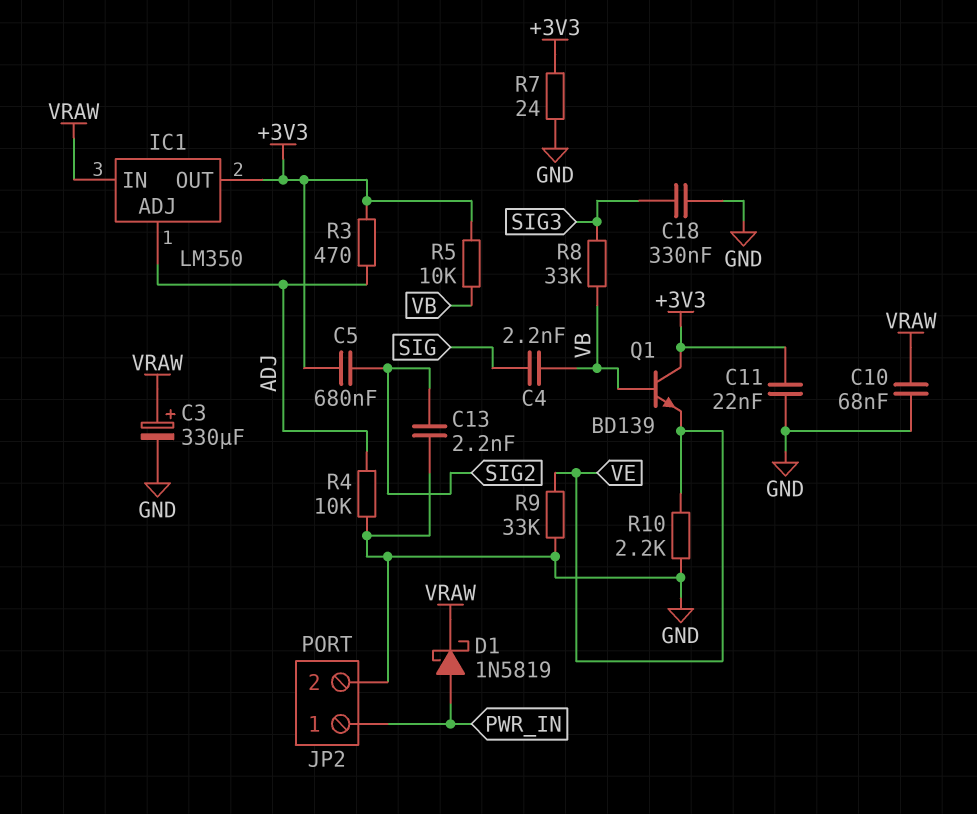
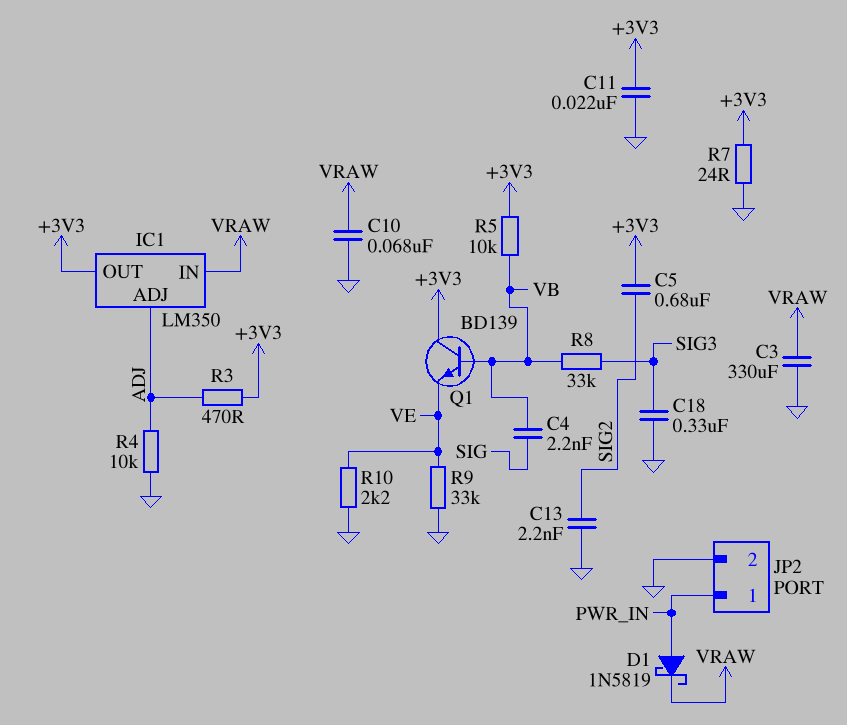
C3: 330uF (plus VRAW, minus GND) -> 330uF (GND, VRAW)

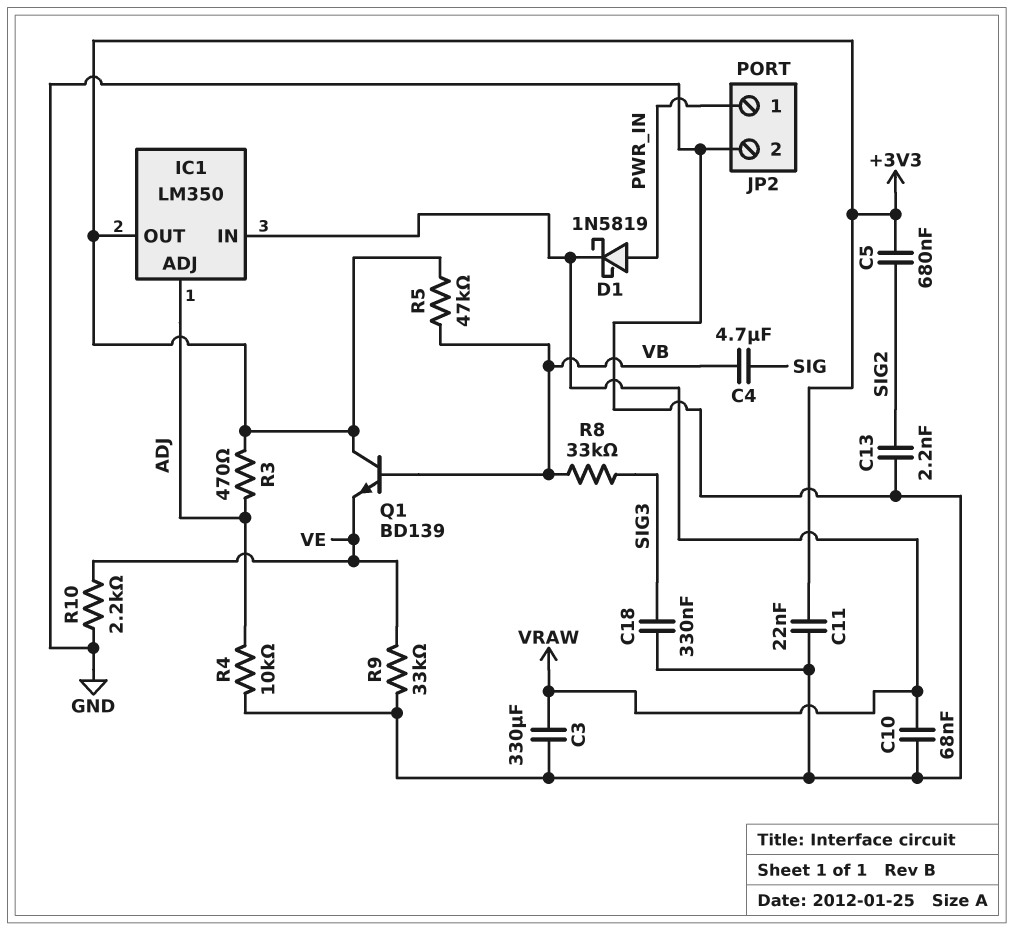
C4: 2.2nF (SIG, VB) -> 4.7uF (SIG, VB)
R5: 10k (+3V3, VB) -> 47k (+3V3, VB)
R7: 24 (+3V3, GND) -> none

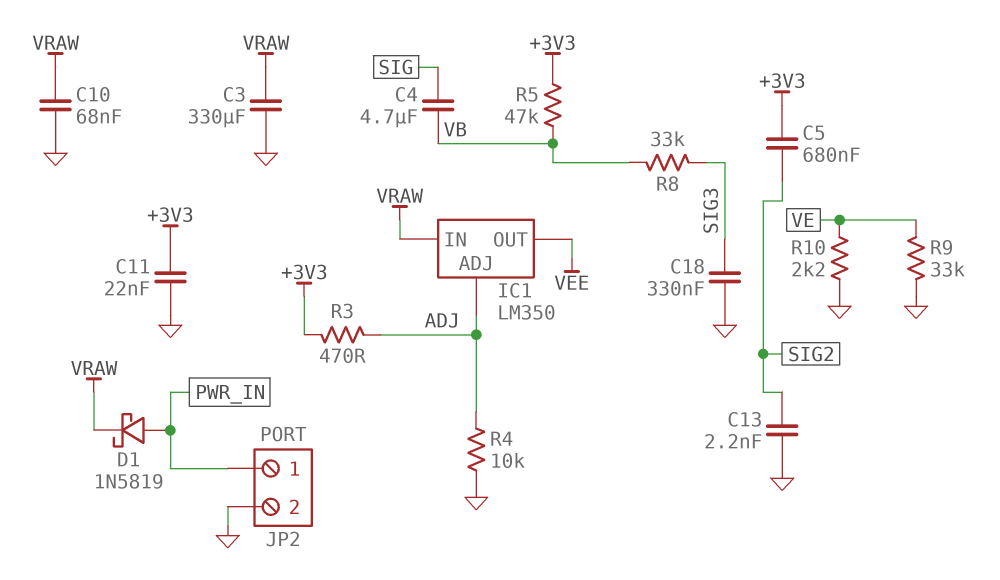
IC1 pin OUT: +3V3 -> VEE
Q1: NPN BD139 (B VB, C +3V3, E VE) -> none

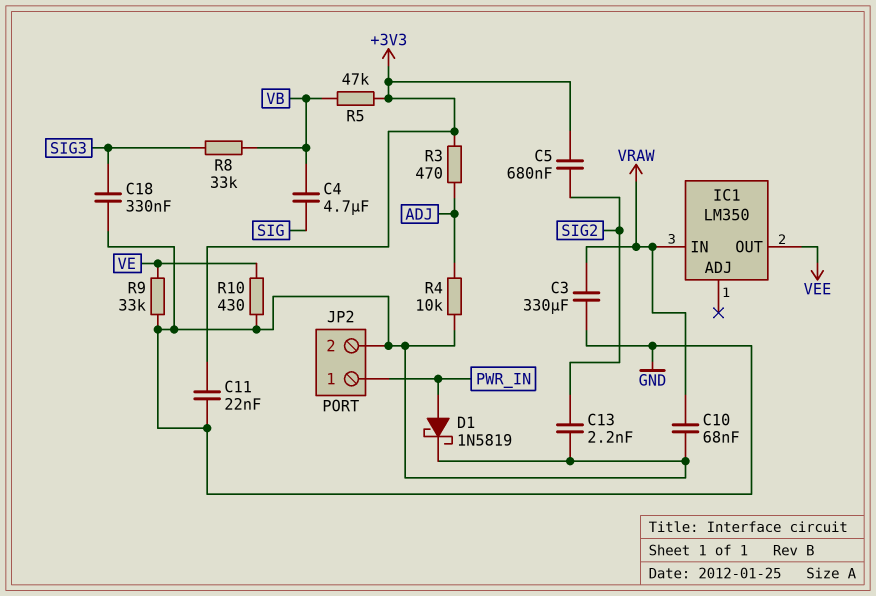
D1: schottky 1N5819 (A PWR_IN, K VRAW) -> schottky 1N5819 (A PWR_IN, K GND)
IC1 pin ADJ: ADJ -> none
R10: 2.2k (GND, VE) -> 430 (GND, VE)

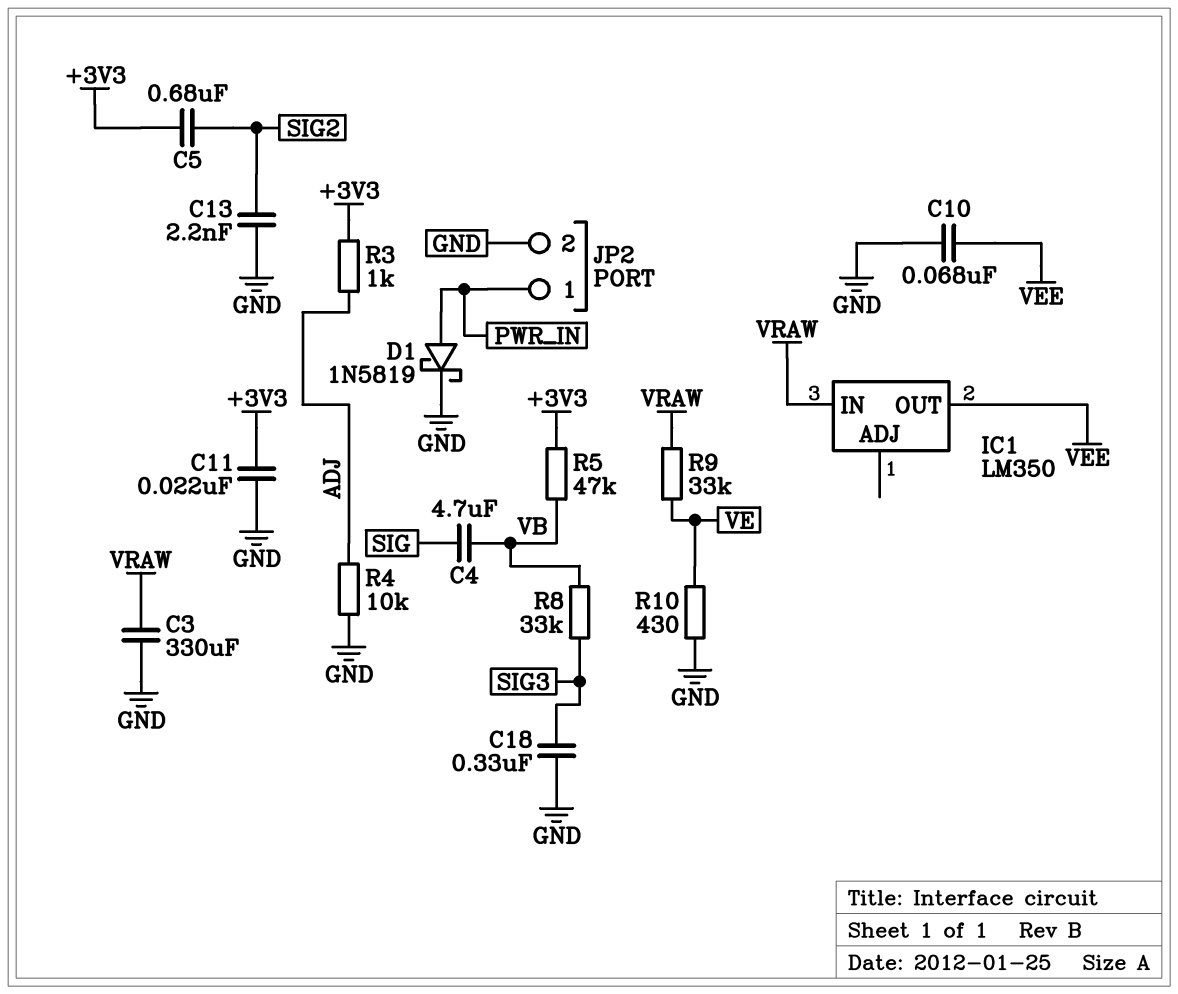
C10: 68nF (GND, VRAW) -> 68nF (GND, VEE)
R3: 470 (+3V3, ADJ) -> 1k (+3V3, ADJ)
R9: 33k (GND, VE) -> 33k (VE, VRAW)

